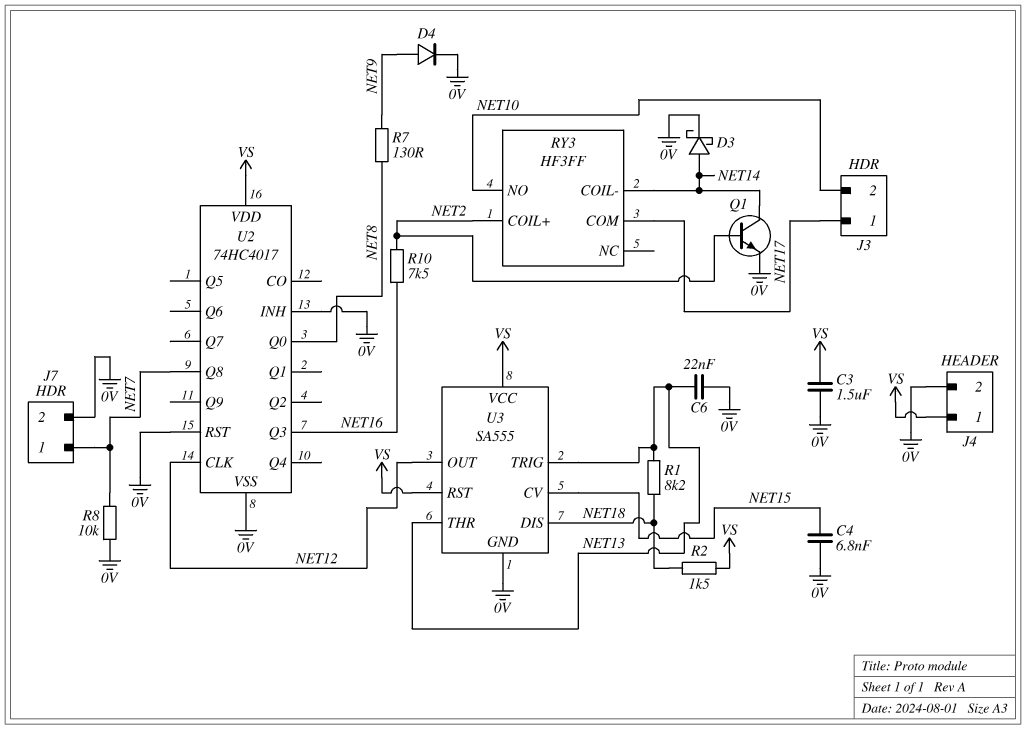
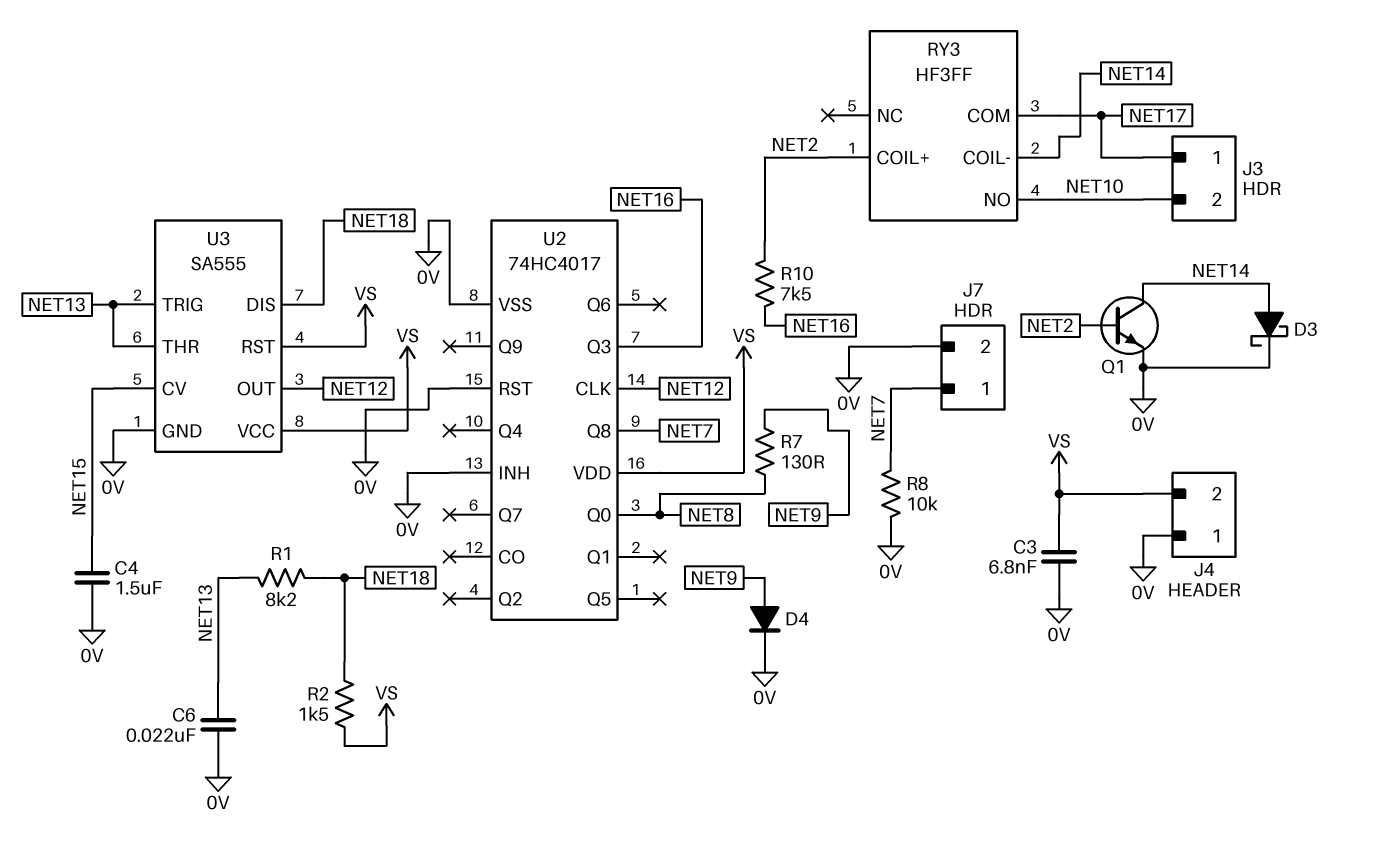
C3: 1.5uF (0V, VS) -> 6.8nF (0V, VS)
C4: 6.8nF (0V, NET15) -> 1.5uF (0V, NET15)
J4 pin 1: VS -> 0V
J4 pin 2: 0V -> VS

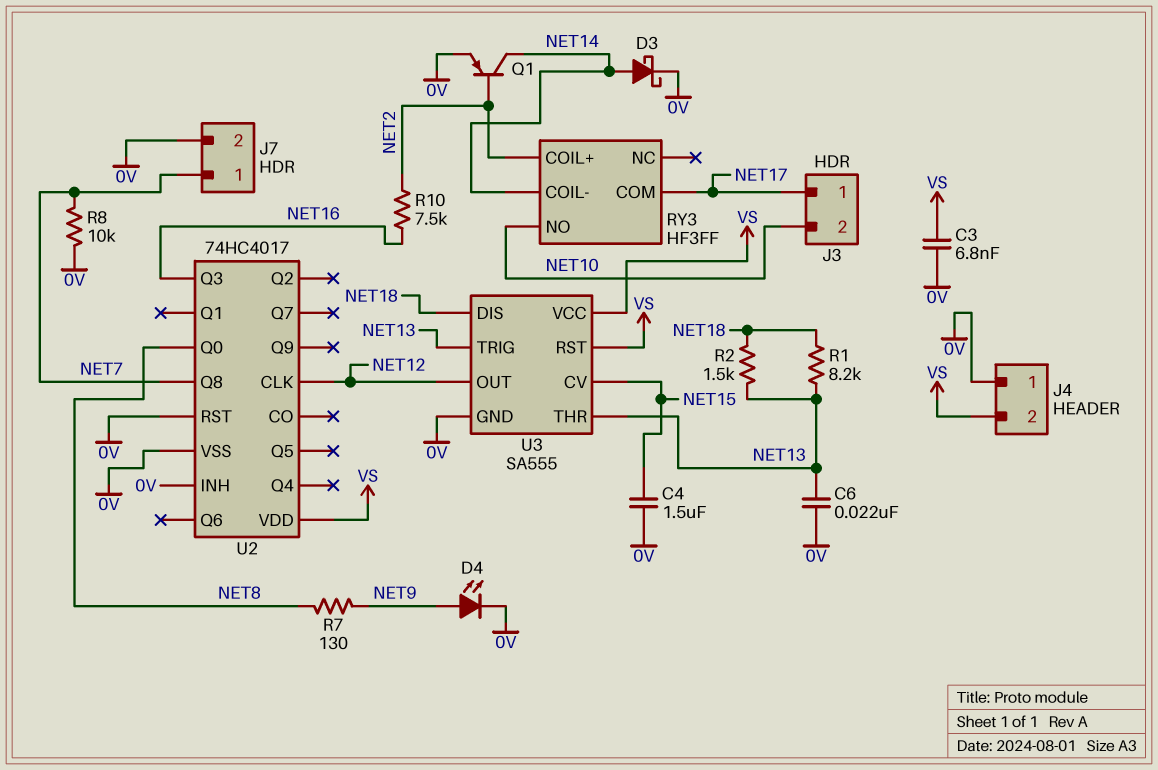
D4: diode (A NET9, K 0V) -> LED (A NET9, K 0V)
Q1: NPN (B NET2, C NET14, E 0V) -> PNP (B NET2, C NET14, E 0V)
R2: 1.5k (NET18, VS) -> 1.5k (NET13, NET18)

